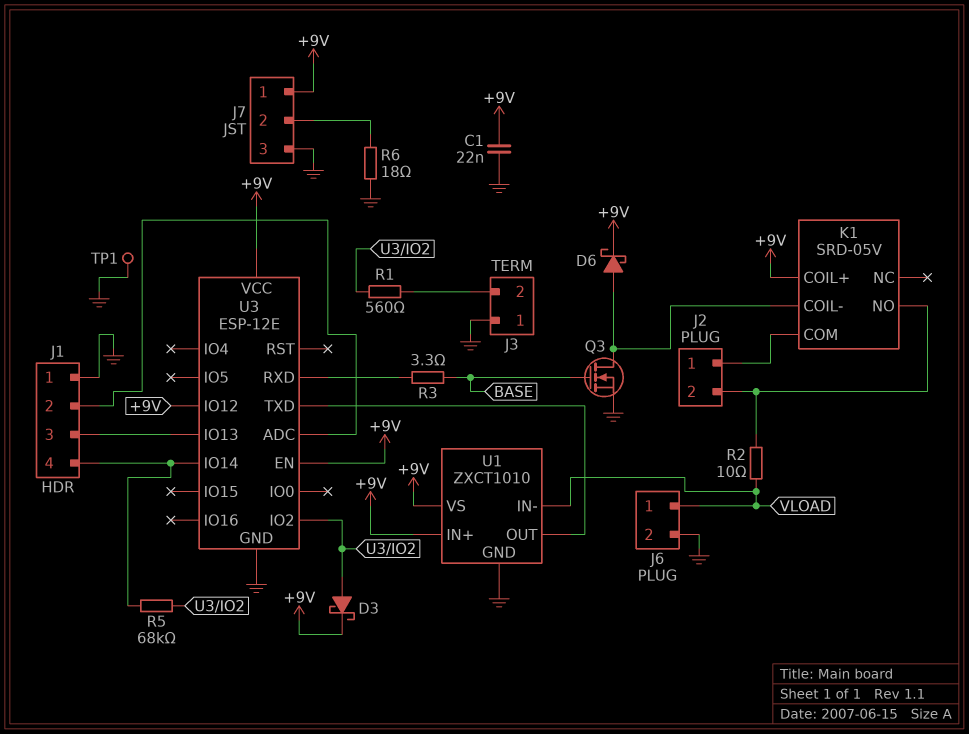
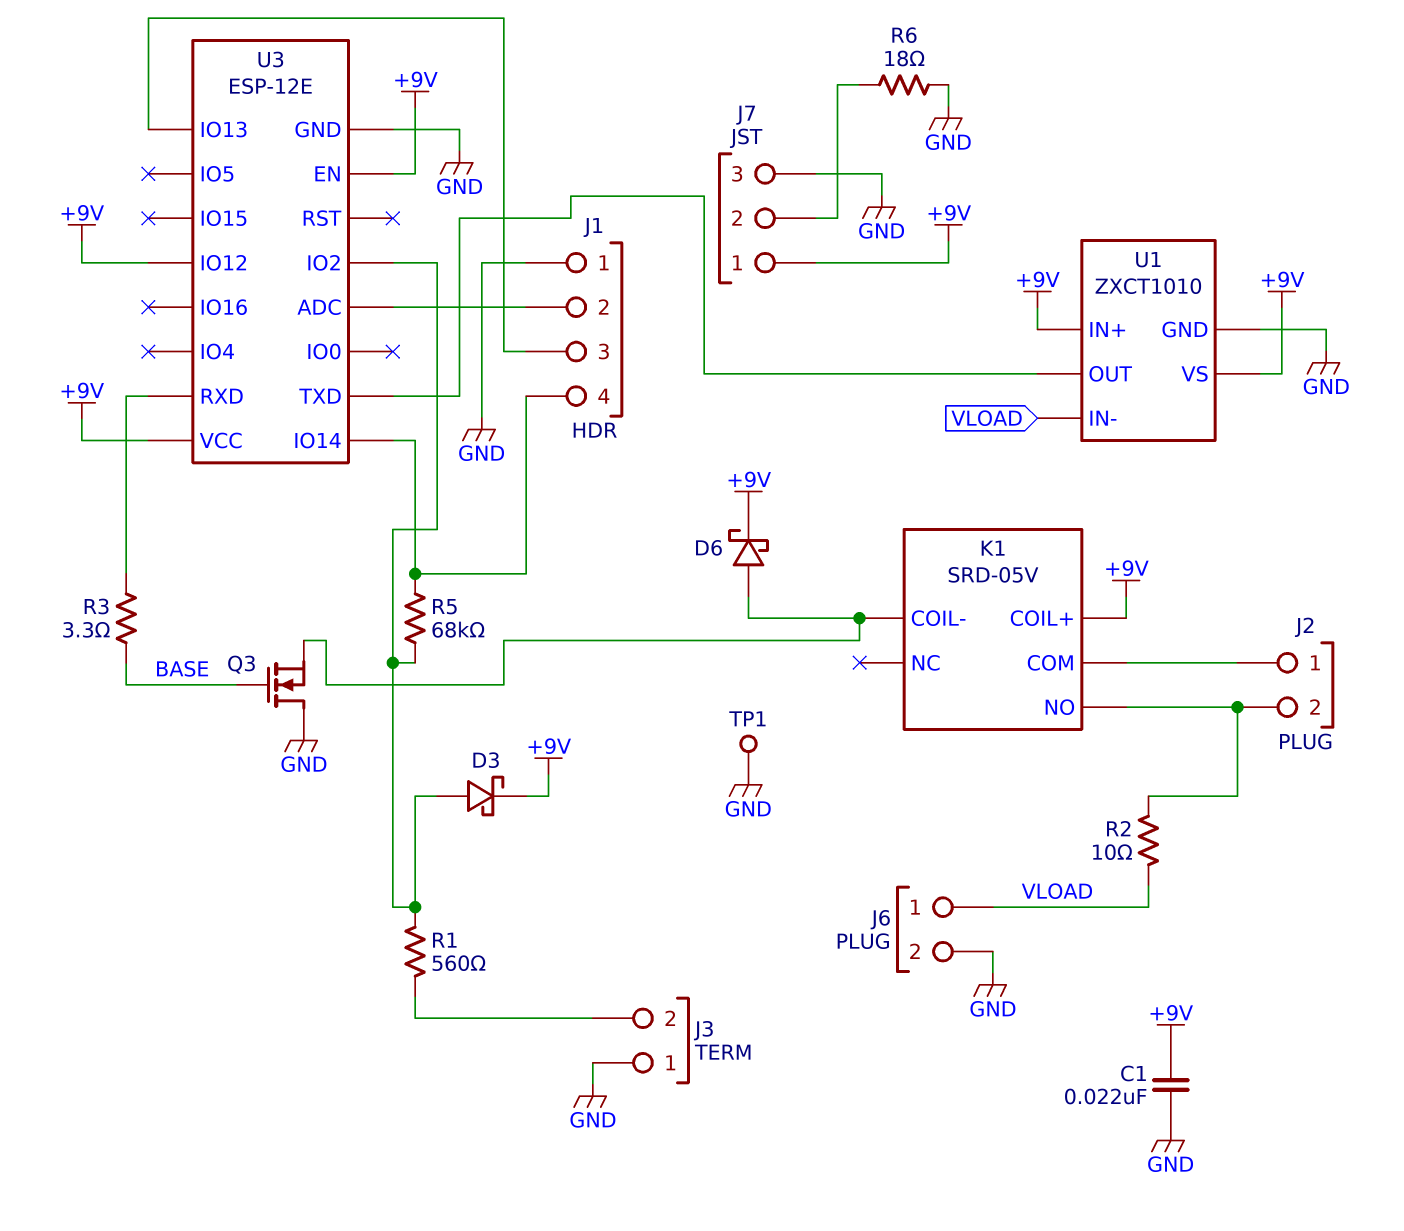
Q3: NMOS (G BASE, D K1/COIL-, S GND) -> NMOS (G BASE, D GND, S K1/COIL-)

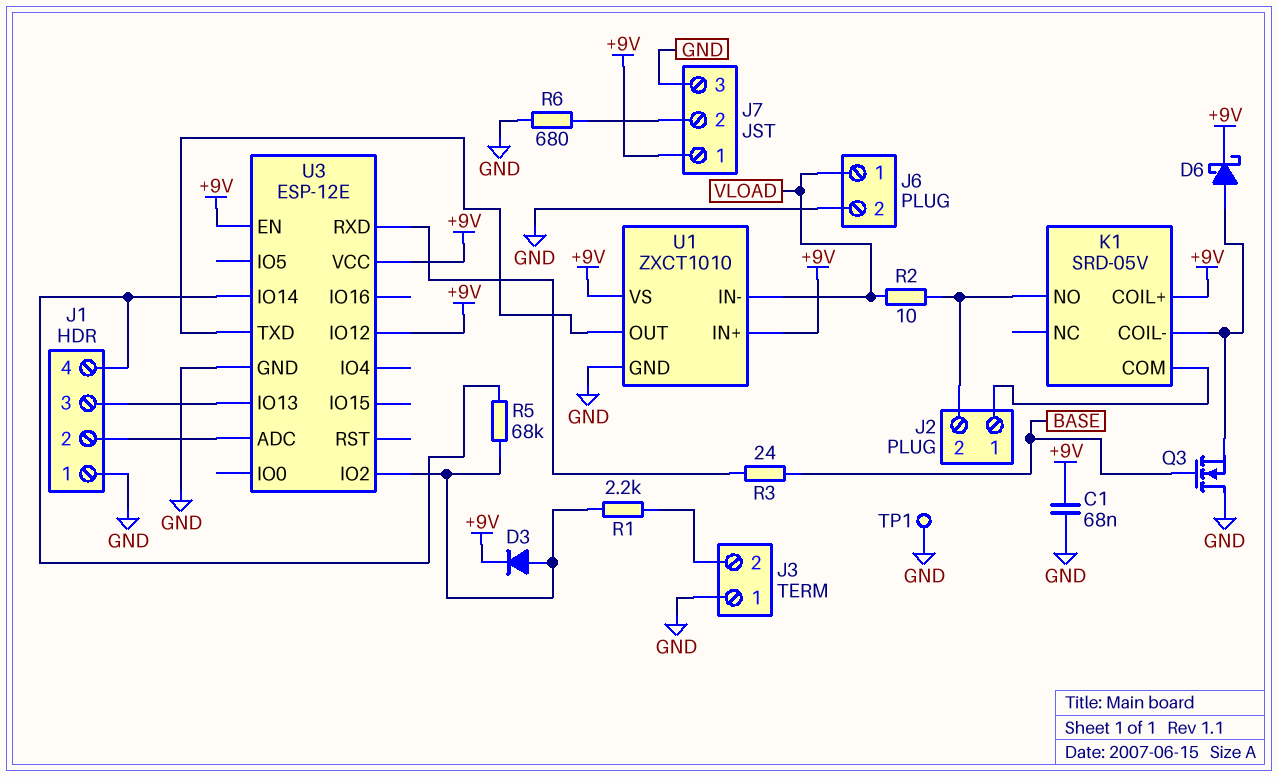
C1: 22nF (+9V, GND) -> 68nF (+9V, GND)
D3: schottky (A U3/IO2, K +9V) -> diode (A U3/IO2, K +9V)
R1: 560 (J3/2, U3/IO2) -> 2.2k (J3/2, U3/IO2)
R3: 3.3 (BASE, U3/RXD) -> 24 (BASE, U3/RXD)
R6: 18 (GND, J7/2) -> 680 (GND, J7/2)

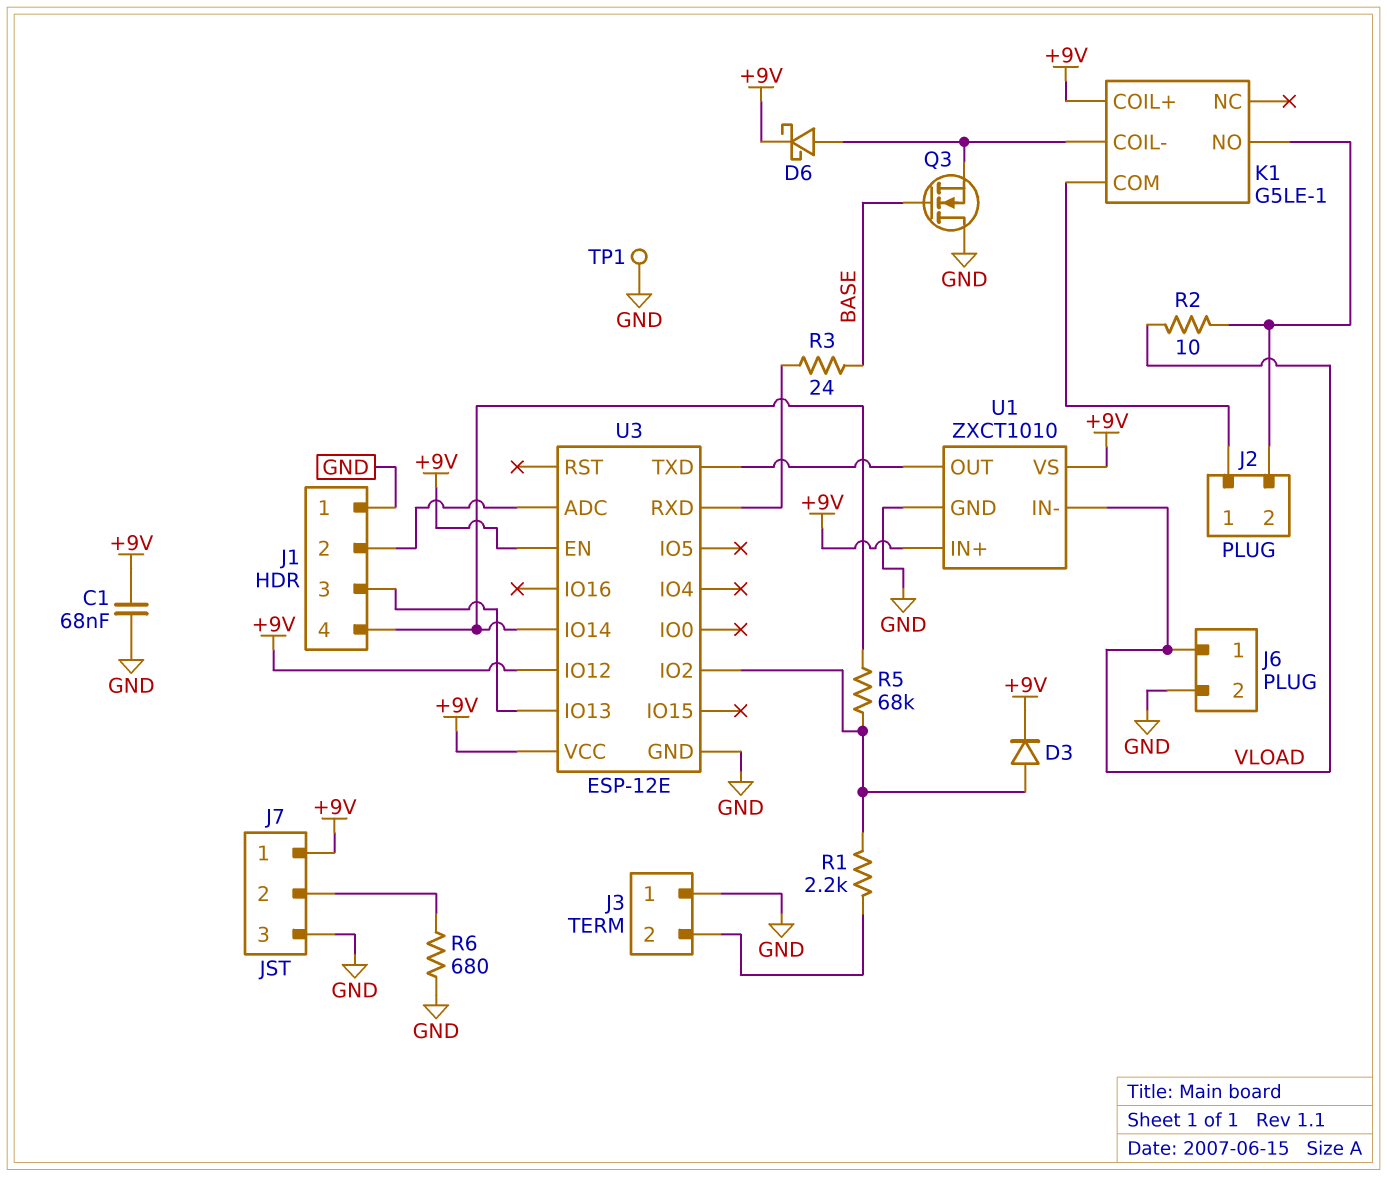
K1: SRD-05V -> G5LE-1

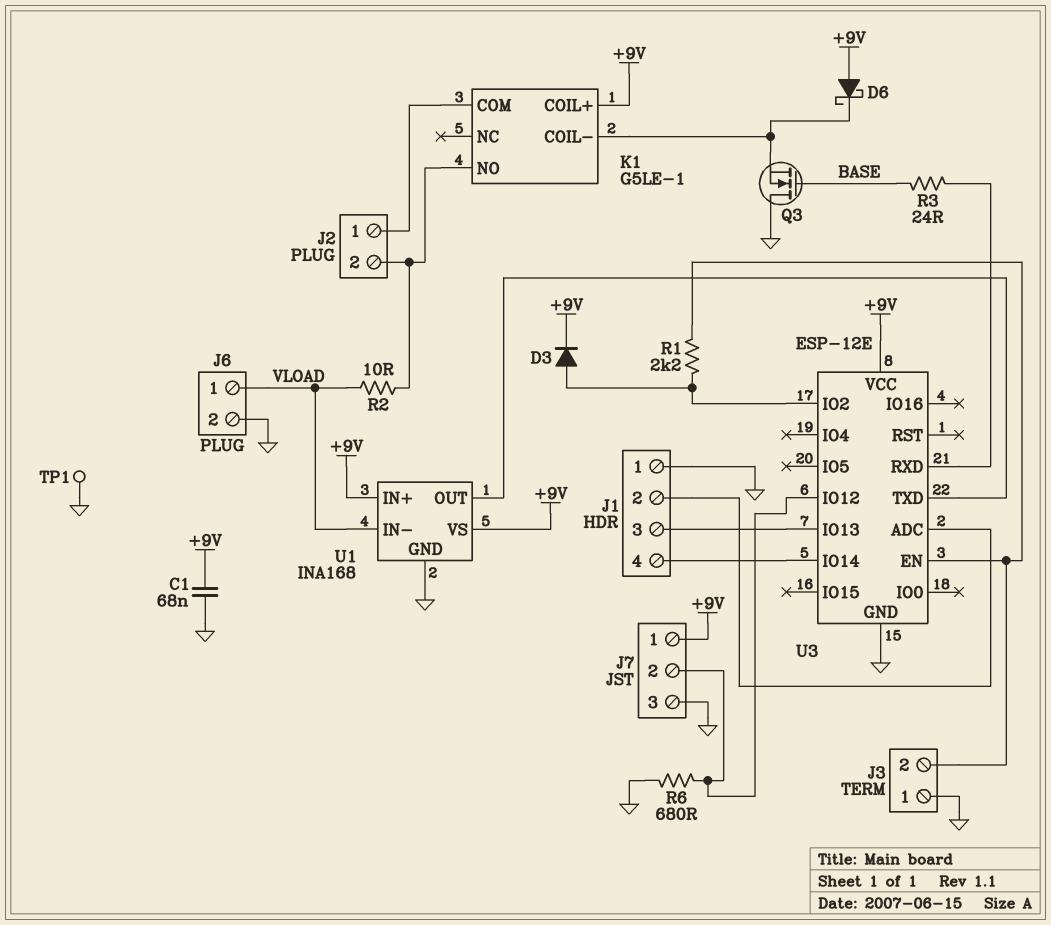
D6: schottky (A K1/COIL-, K +9V) -> schottky (A +9V, K K1/COIL-)
R5: 68k (J1/4, U3/IO2) -> none
U1: ZXCT1010 -> INA168
U3 pin EN: +9V -> J3/2
U3 pin IO12: +9V -> J7/2

